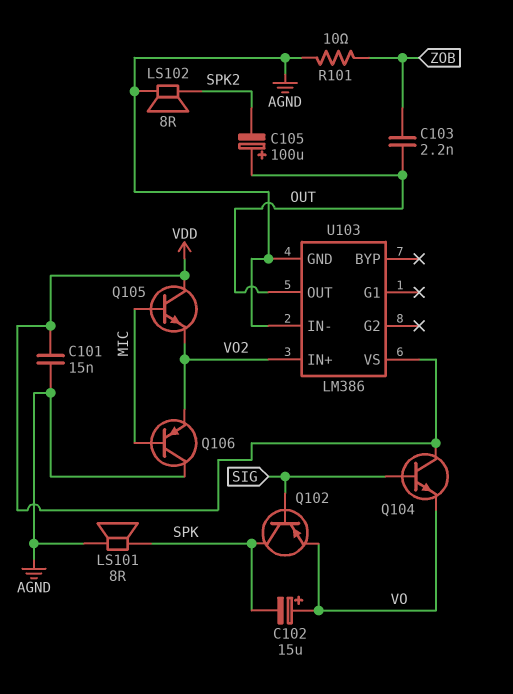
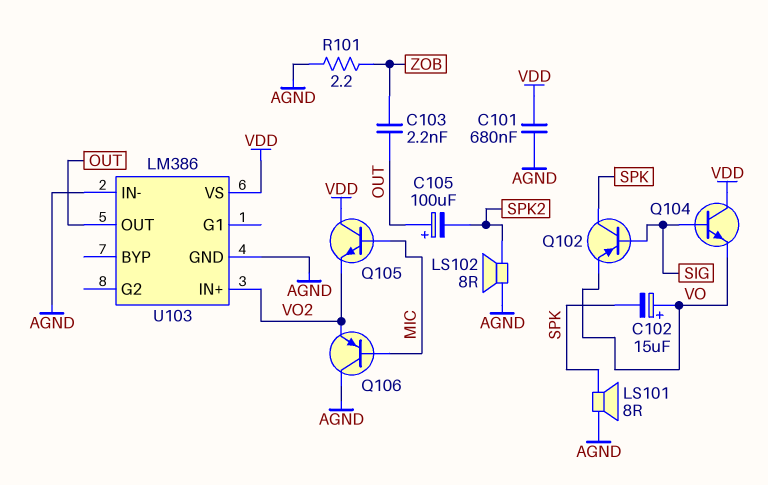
C101: 15nF (AGND, VDD) -> 680nF (AGND, VDD)
R101: 10 (AGND, ZOB) -> 2.2 (AGND, ZOB)

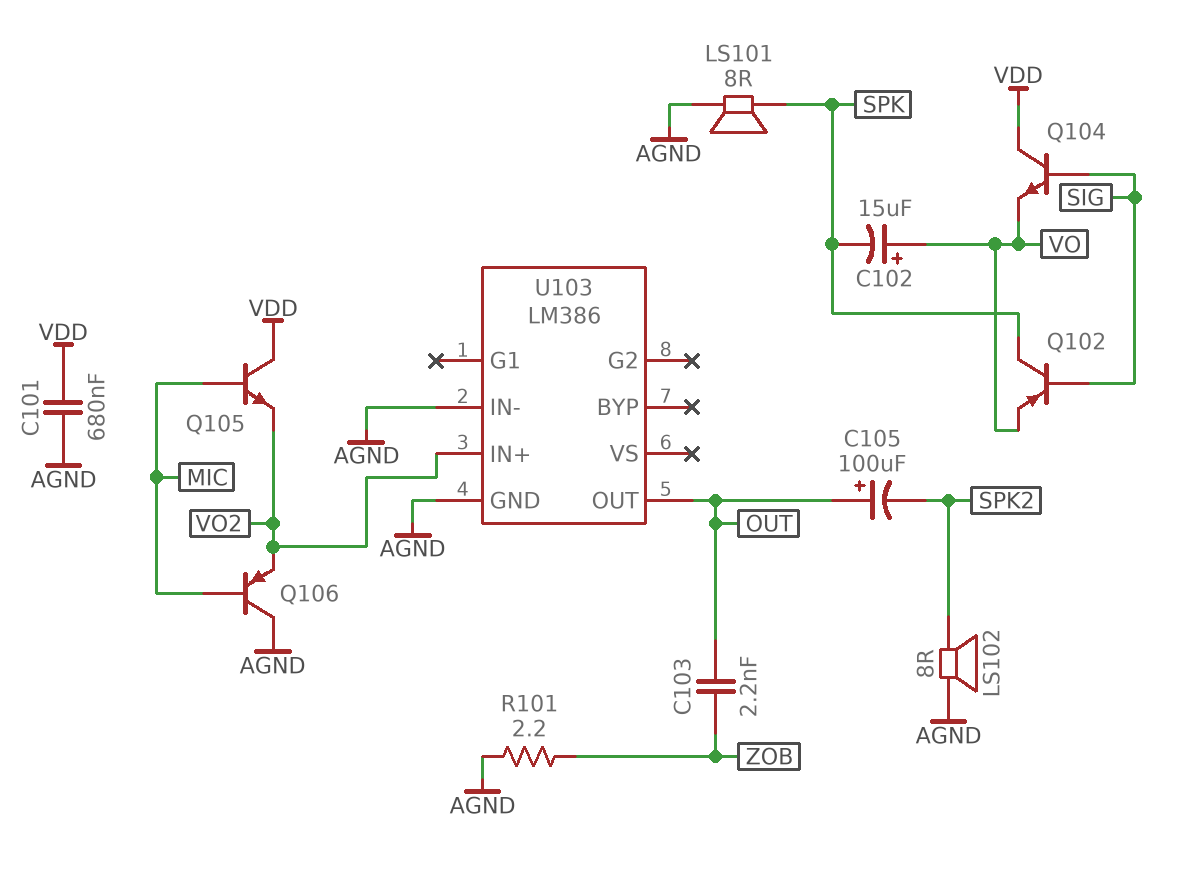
U103 pin VS: VDD -> none

